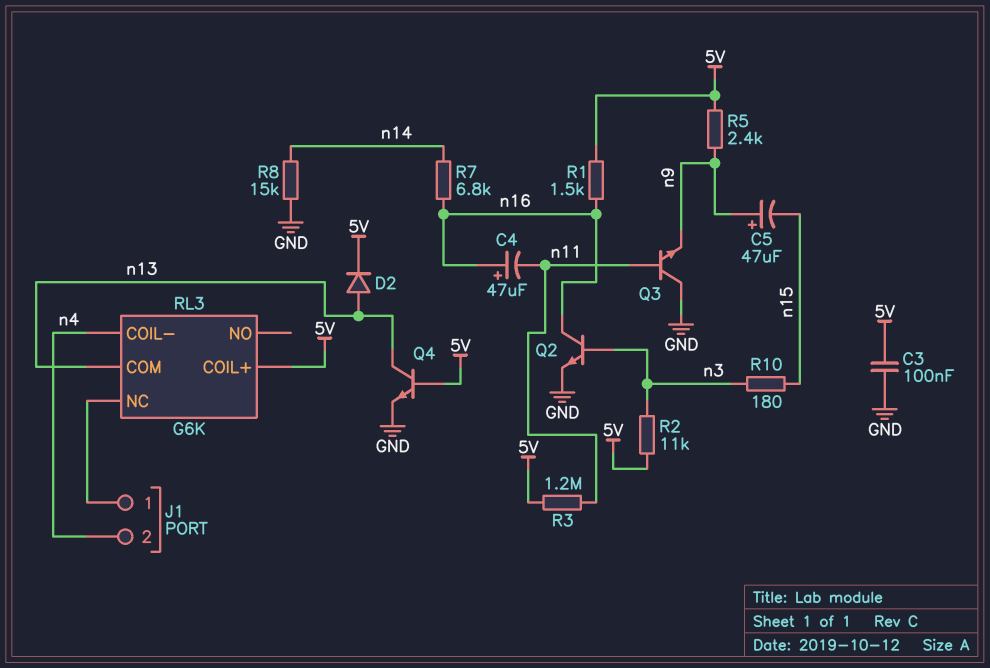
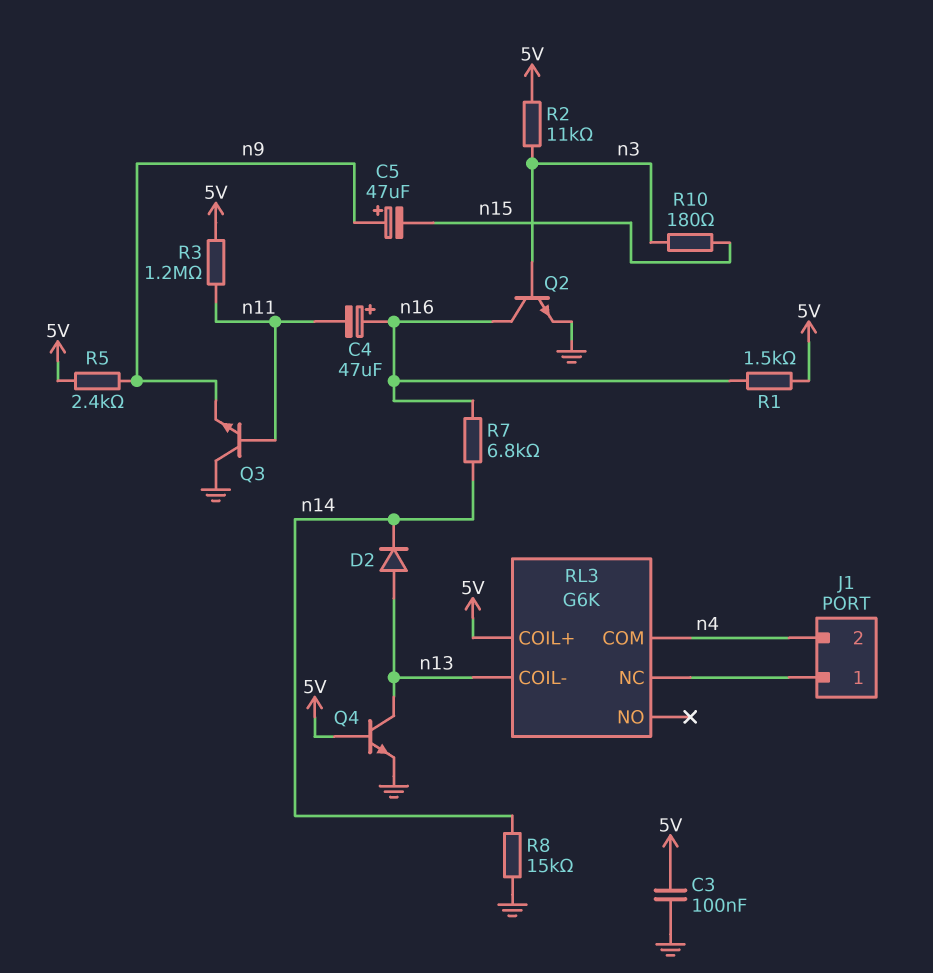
D2: diode (A n13, K 5V) -> diode (A n13, K n14)
RL3 pin COIL-: n4 -> n13
RL3 pin COM: n13 -> n4

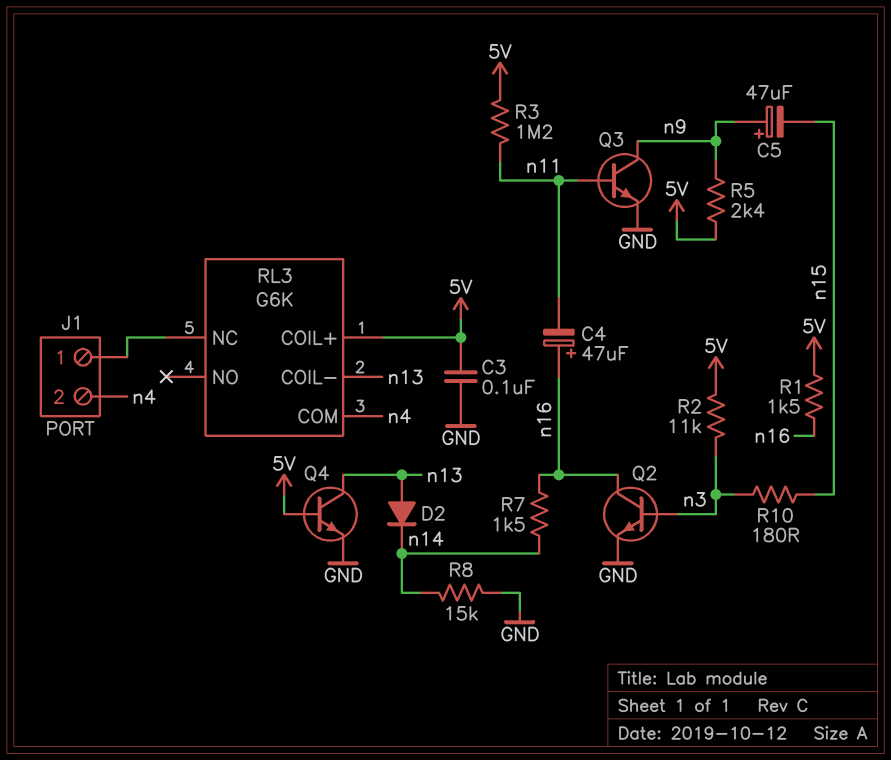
Q3: NPN (B n11, C GND, E n9) -> NPN (B n11, C n9, E GND)
R7: 6.8k (n14, n16) -> 1.5k (n14, n16)

